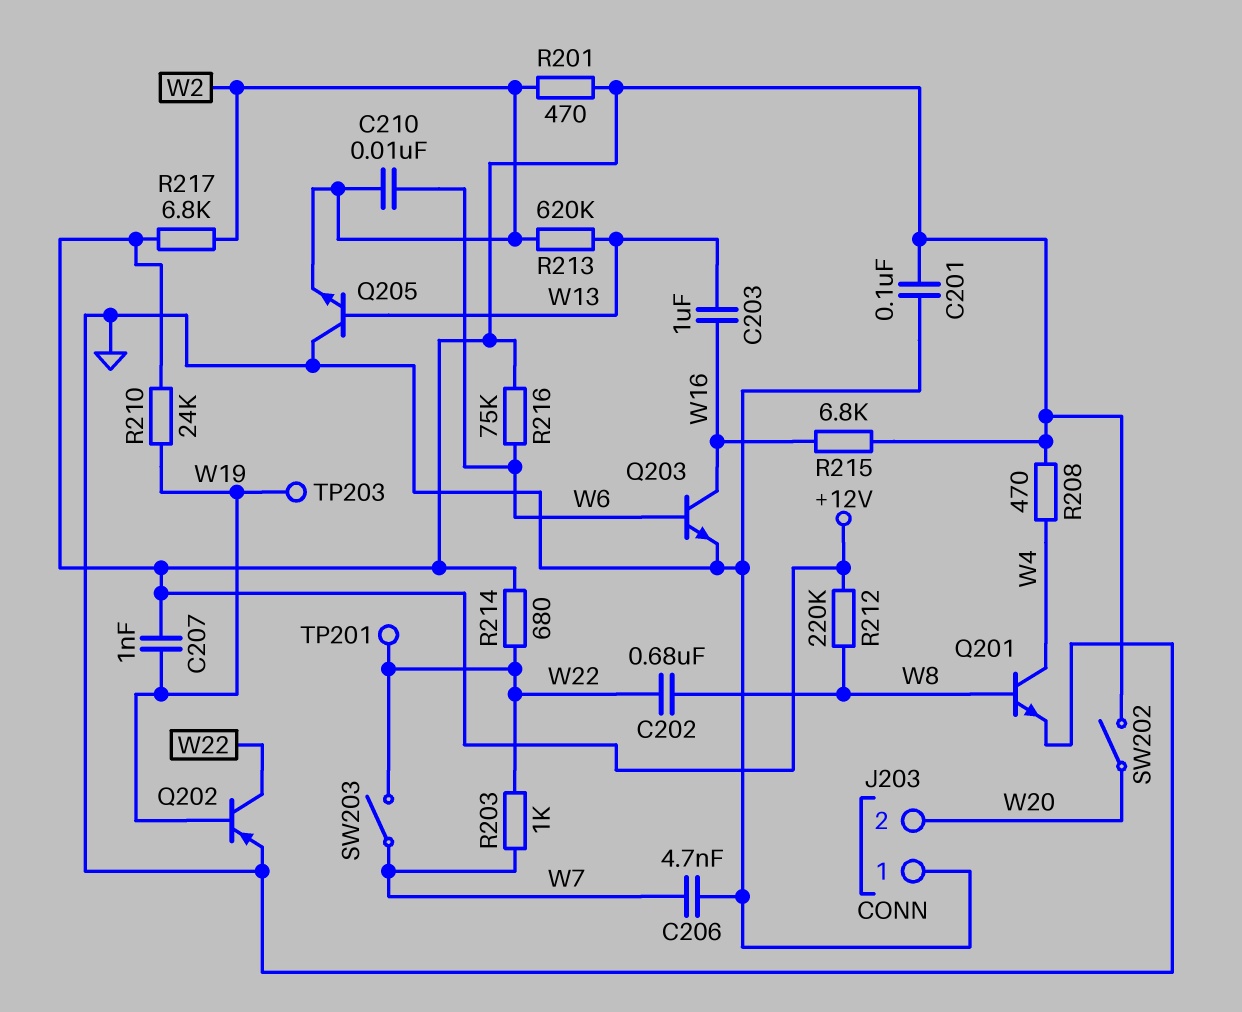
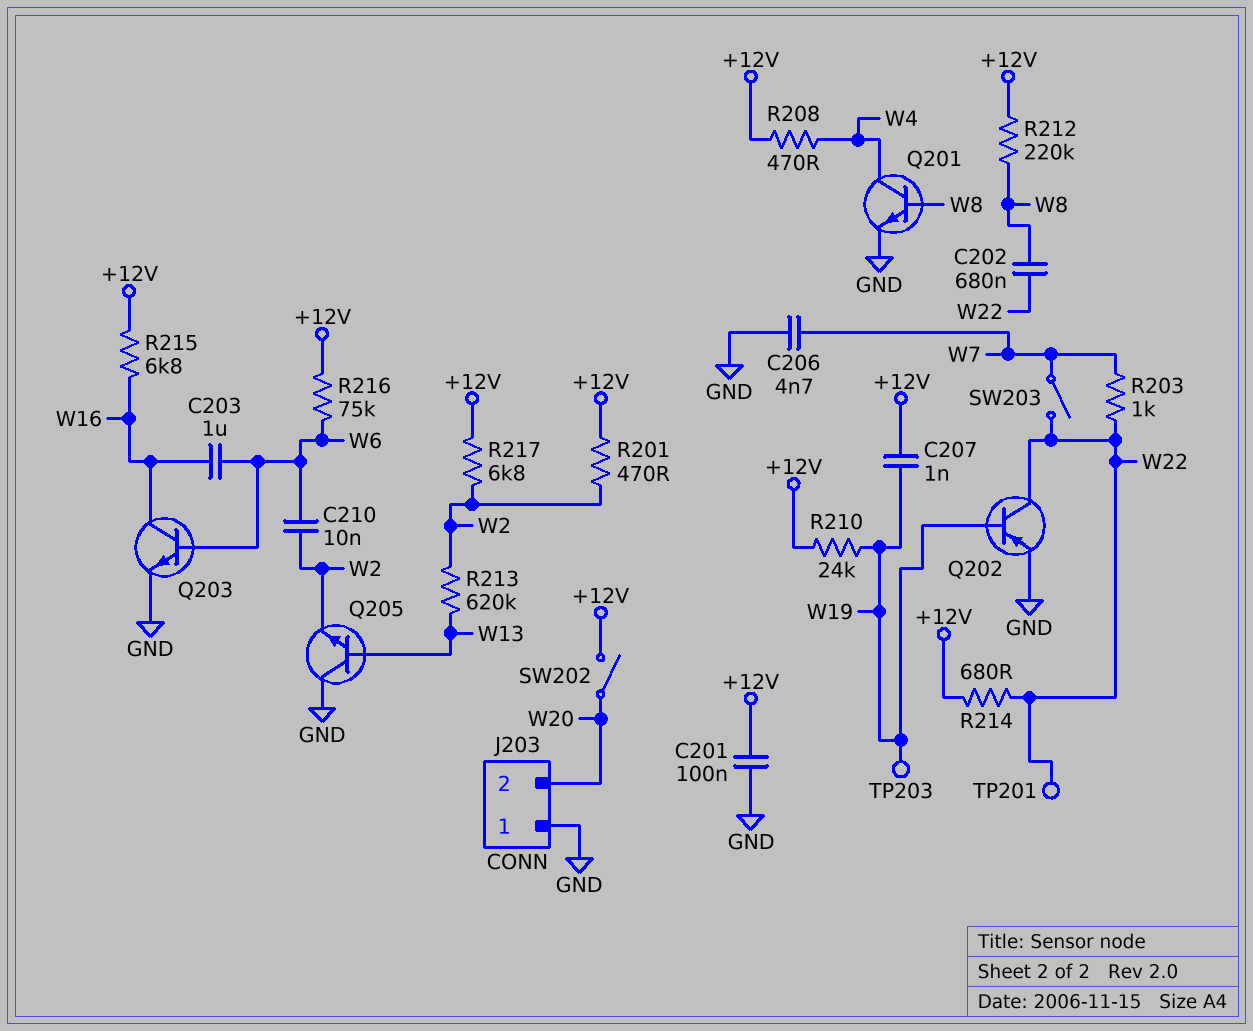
C203: 1uF (W13, W16) -> 1uF (W6, W16)

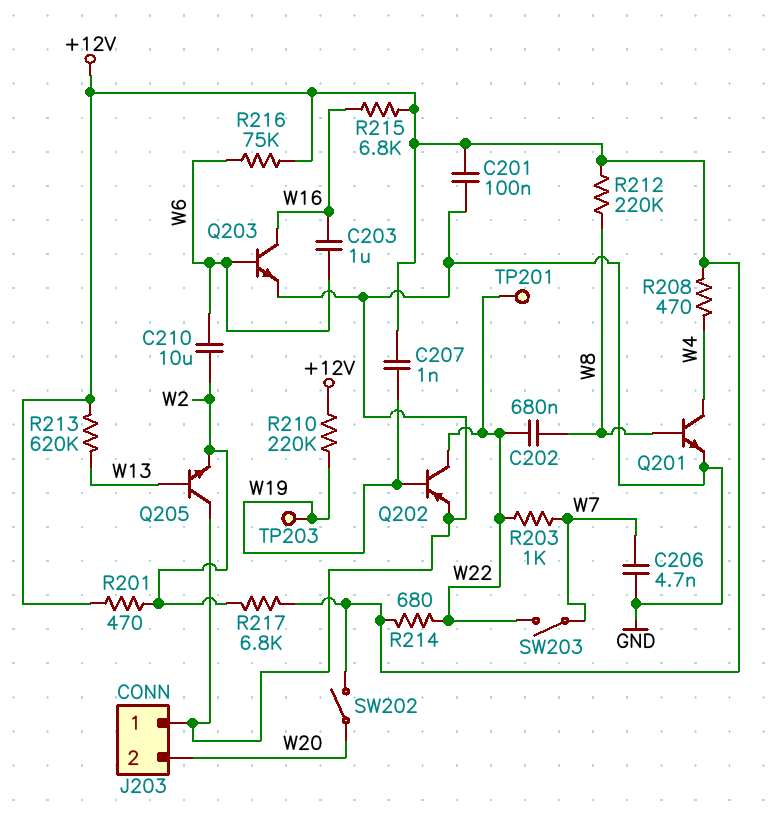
C210: 10nF (W2, W6) -> 10uF (W2, W6)
R210: 24k (+12V, W19) -> 220k (+12V, W19)
R213: 620k (W2, W13) -> 620k (+12V, W13)

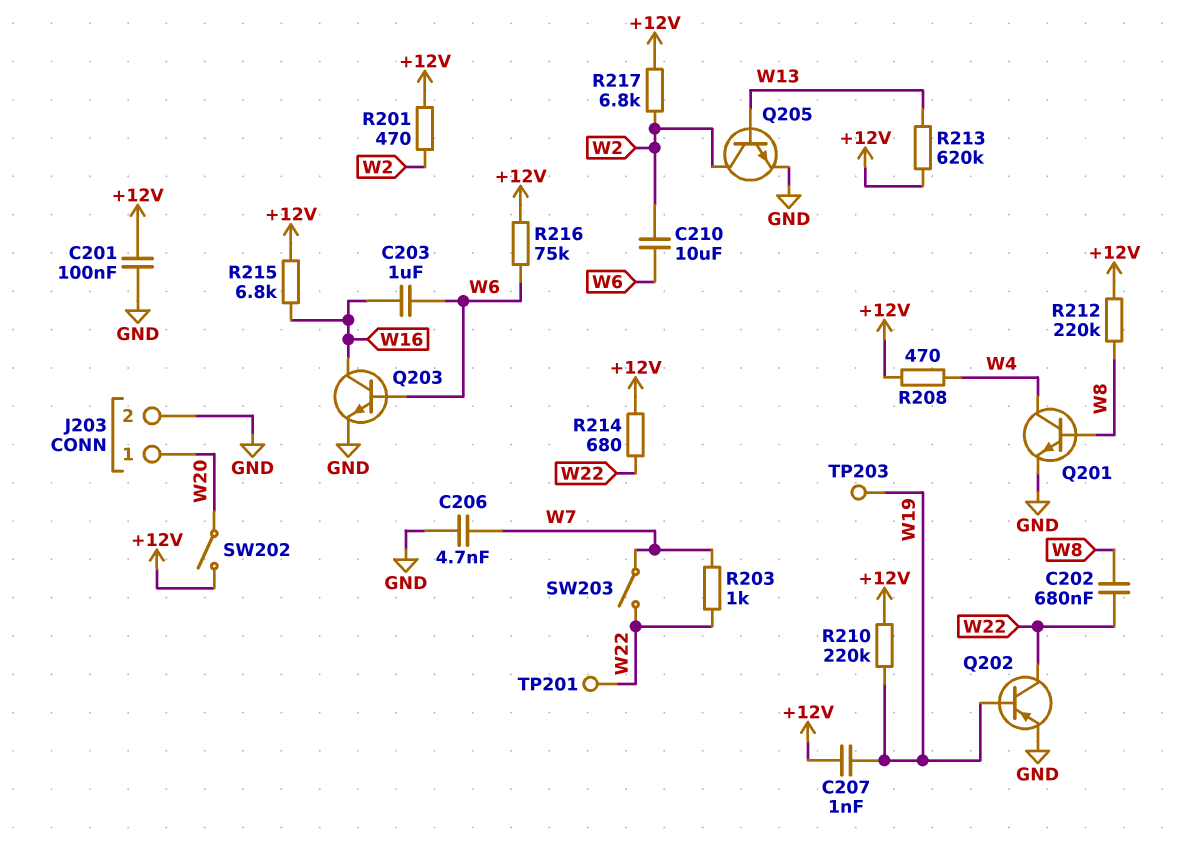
J203 pin 1: GND -> W20
J203 pin 2: W20 -> GND
Q205: NPN (B W13, C GND, E W2) -> NPN (B W13, C W2, E GND)

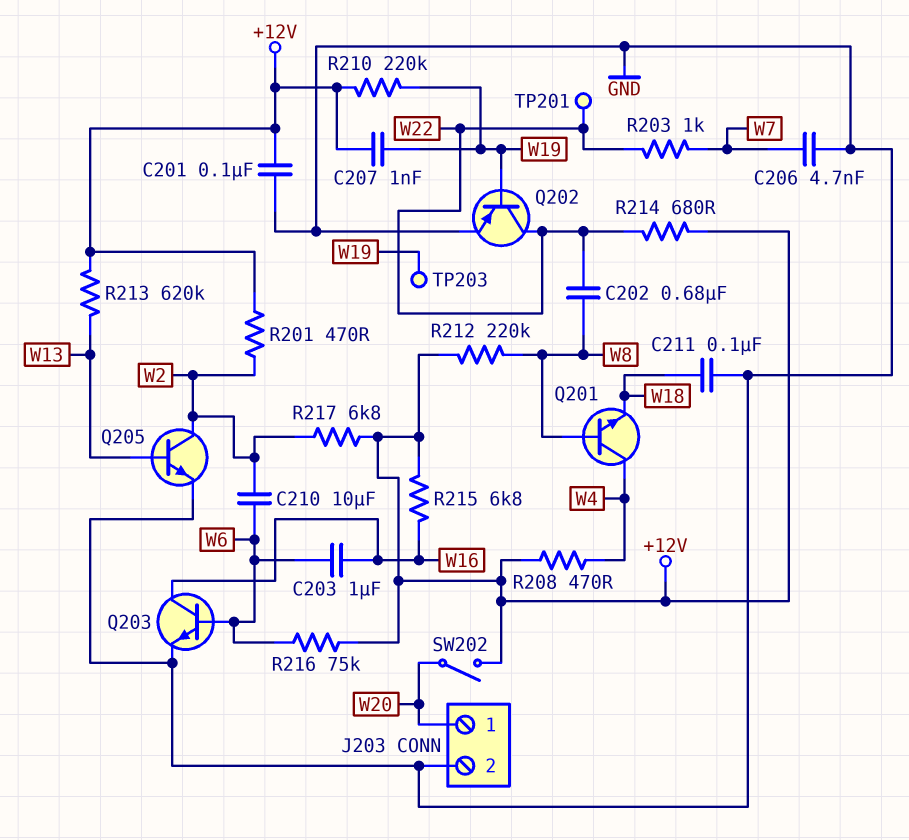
C211: none -> 100nF (GND, W18)
Q201: NPN (B W8, C W4, E GND) -> NPN (B W8, C W4, E W18)
SW203: switch (W7, W22) -> none

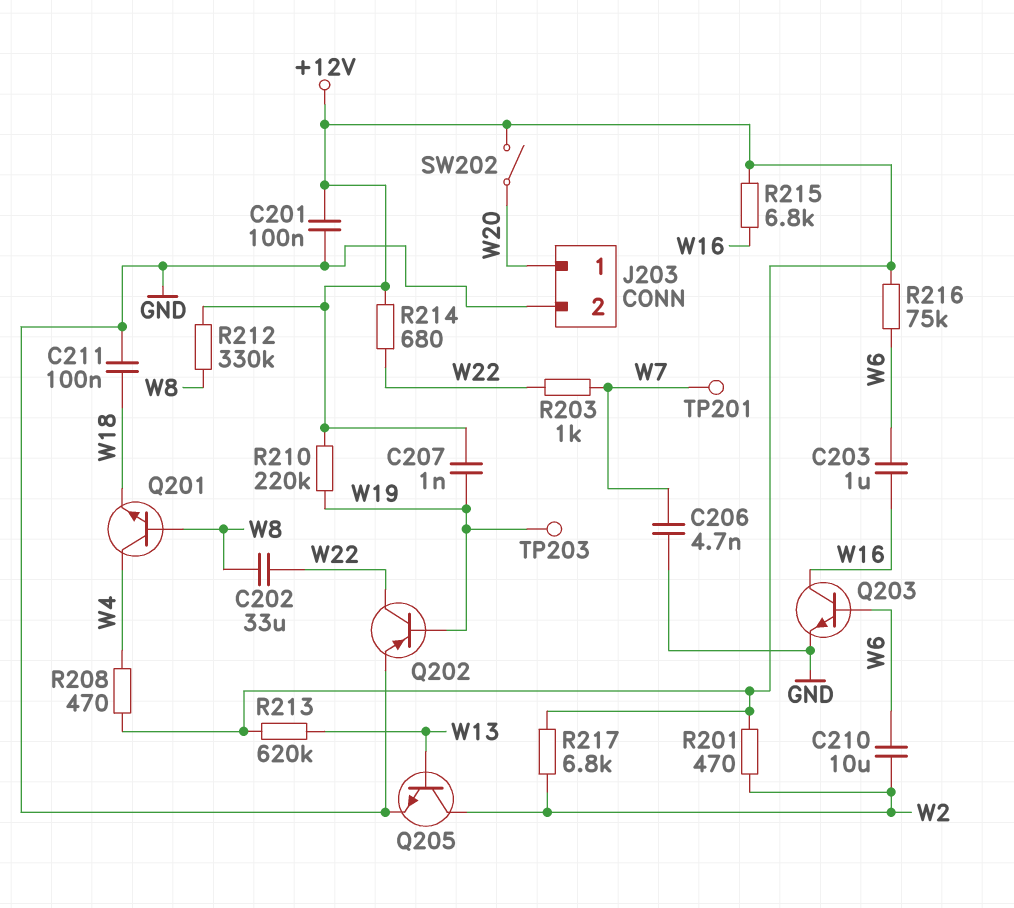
C202: 680nF (W8, W22) -> 33uF (W8, W22)
R212: 220k (+12V, W8) -> 330k (+12V, W8)
TP201: test point (W22) -> test point (W7)

